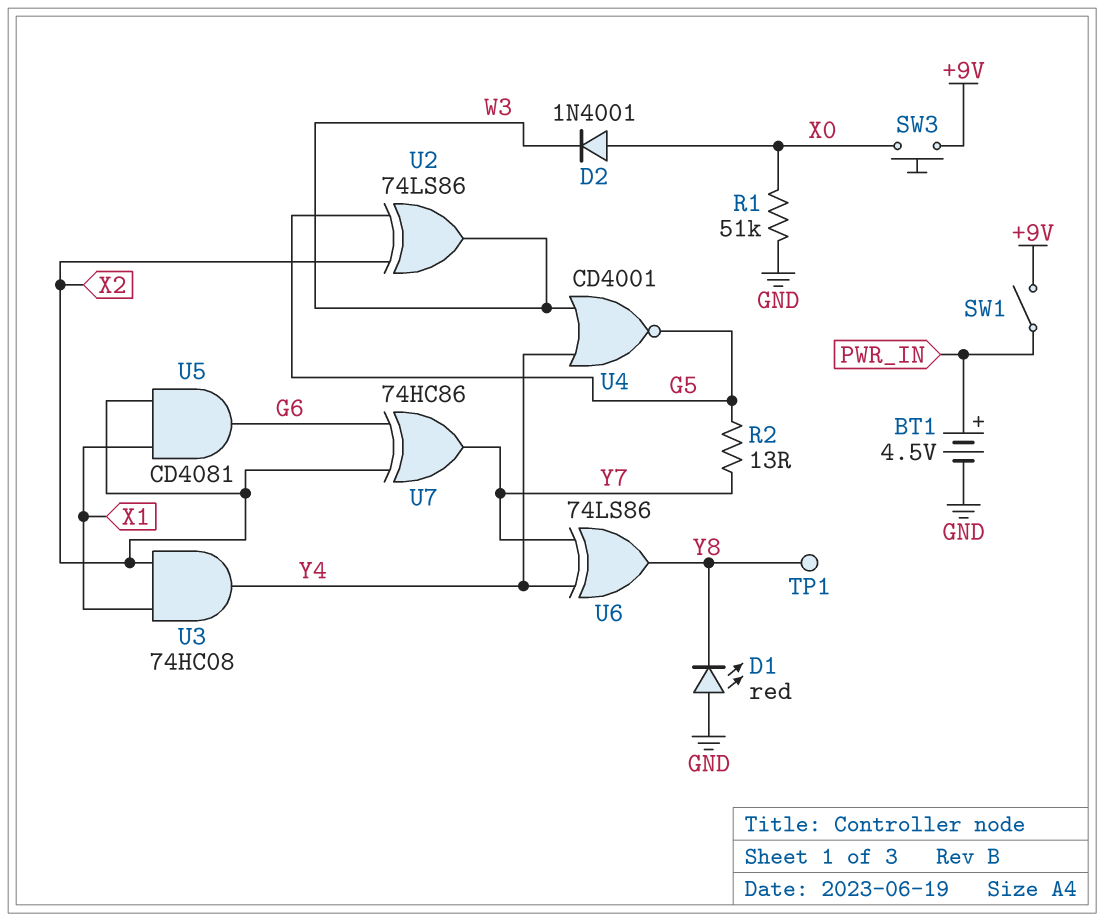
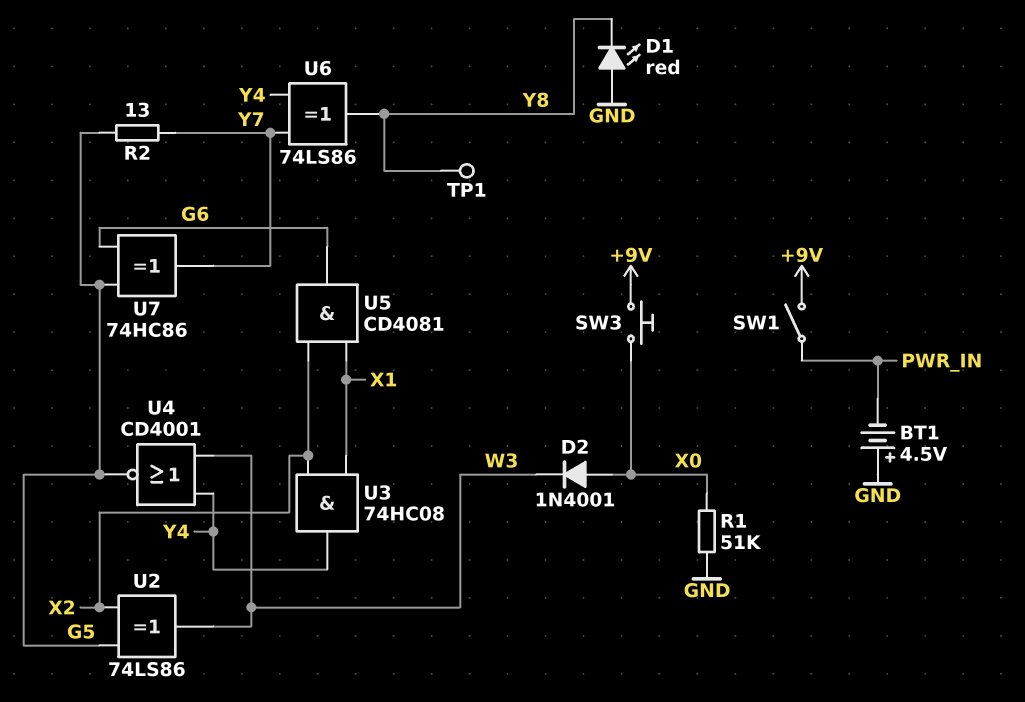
BT1: 4.5V (plus PWR_IN, minus GND) -> 4.5V (plus GND, minus PWR_IN)
U7: XOR 74HC86 (in G6, in X2, out Y7) -> XOR 74HC86 (in G5, in G6, out Y7)

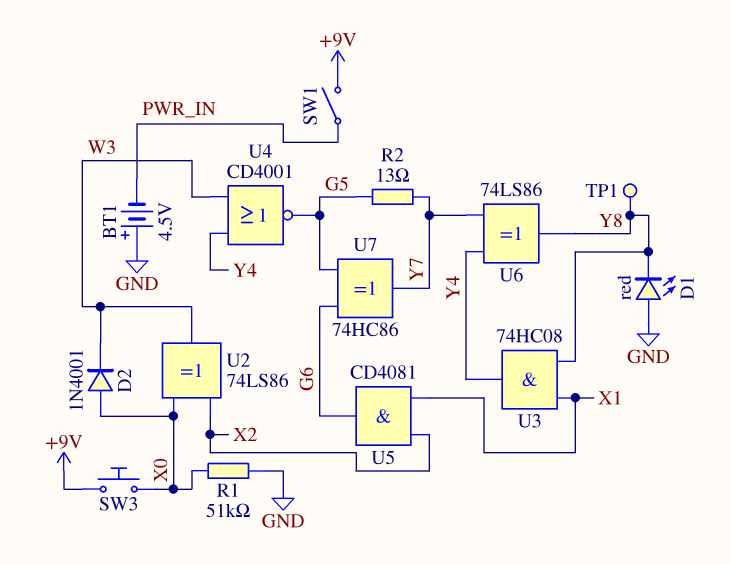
U2: XOR 74LS86 (in G5, in X2, out W3) -> XOR 74LS86 (in X0, in X2, out W3)
U3: AND 74HC08 (in X1, in X2, out Y4) -> AND 74HC08 (in X1, in Y8, out Y4)

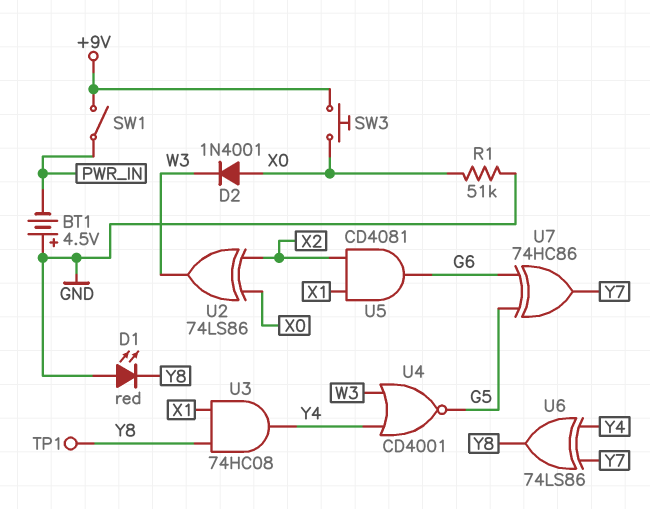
R2: 13 (G5, Y7) -> none

